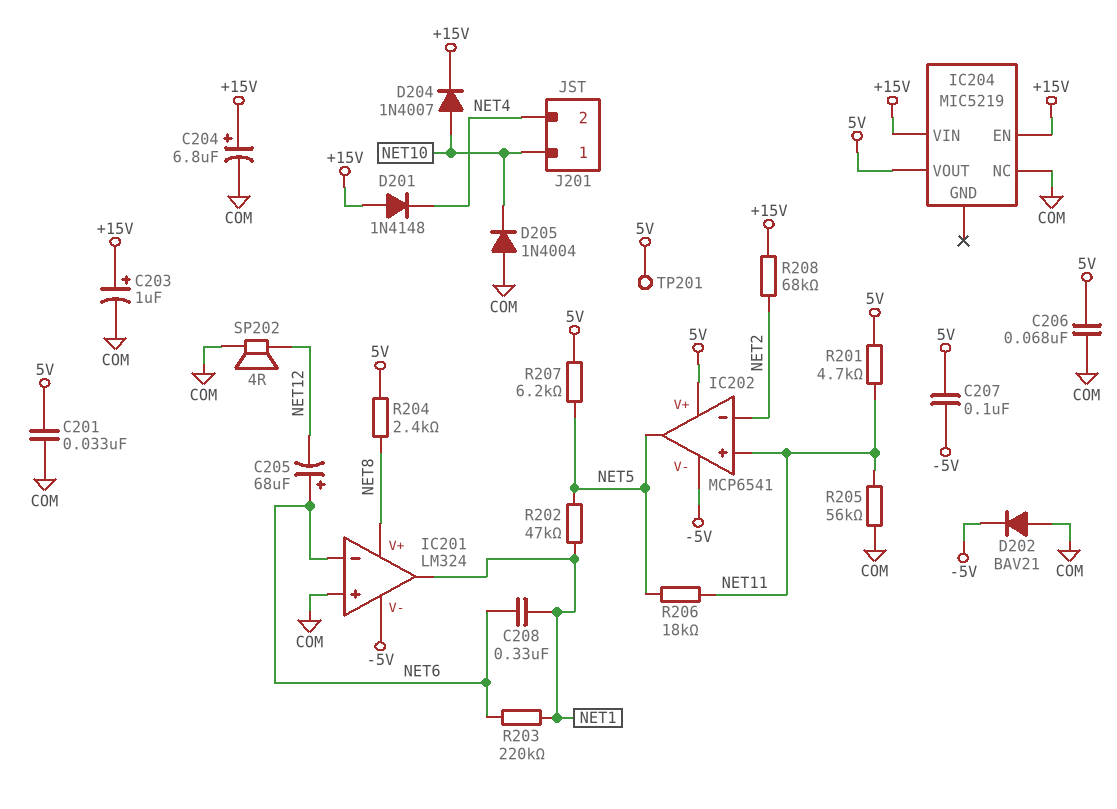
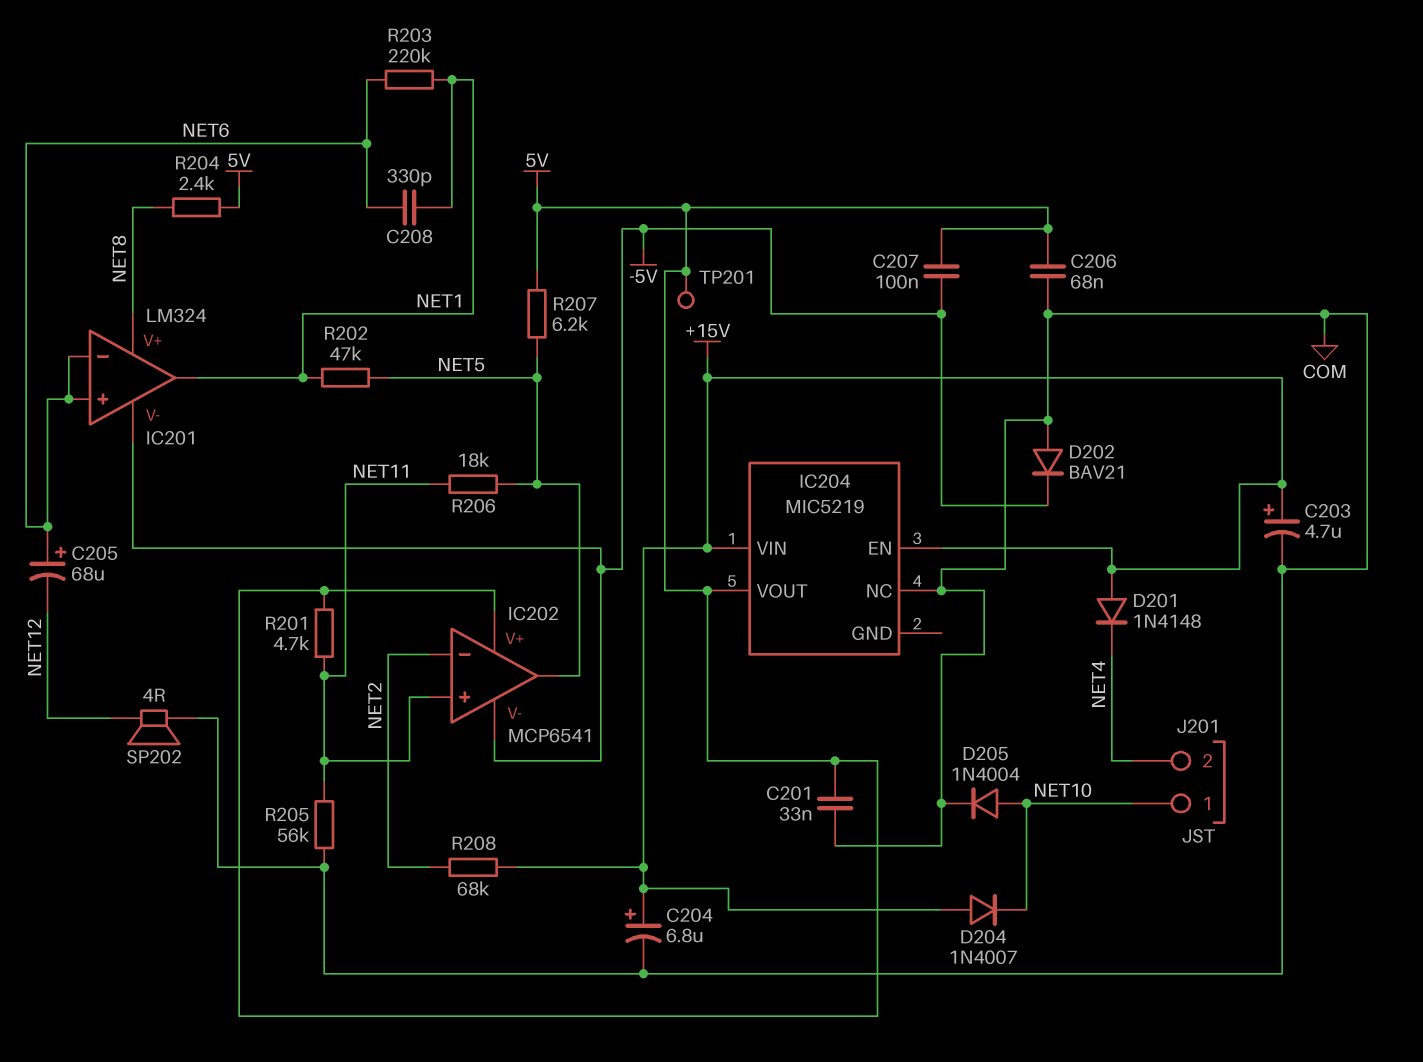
C203: 1uF (plus +15V, minus COM) -> 4.7uF (plus +15V, minus COM)
C208: 330nF (NET1, NET6) -> 330pF (NET1, NET6)
D204: diode 1N4007 (A NET10, K +15V) -> diode 1N4007 (A +15V, K NET10)
D205: diode 1N4004 (A COM, K NET10) -> diode 1N4004 (A NET10, K COM)
IC201 pin in+: COM -> NET6

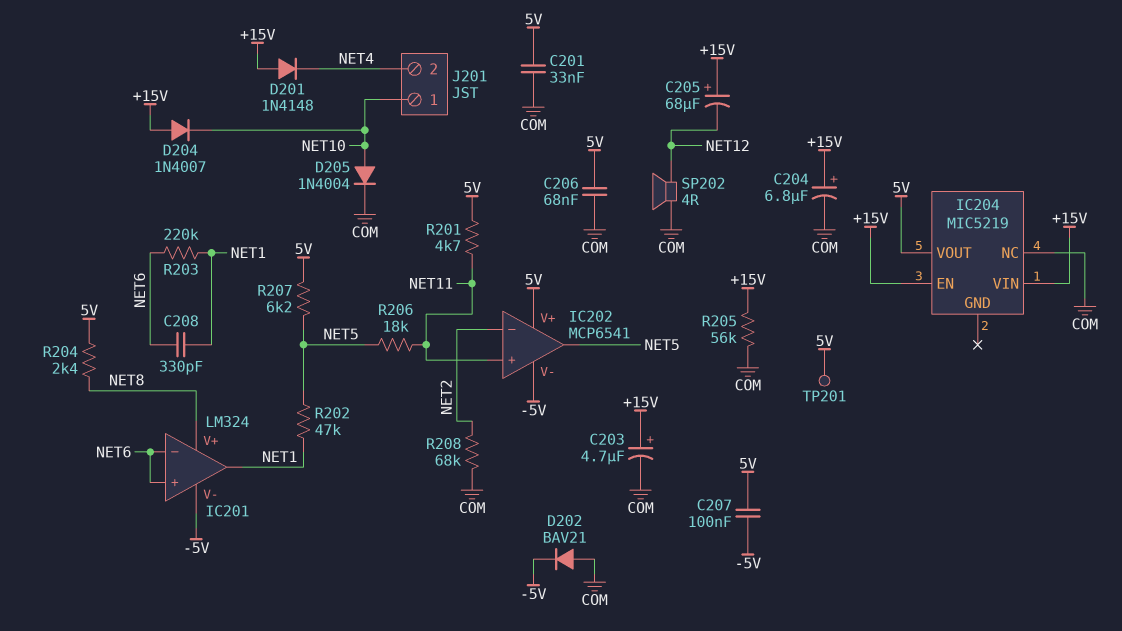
C205: 68uF (plus NET6, minus NET12) -> 68uF (plus +15V, minus NET12)
R205: 56k (COM, NET11) -> 56k (+15V, COM)
R208: 68k (+15V, NET2) -> 68k (COM, NET2)

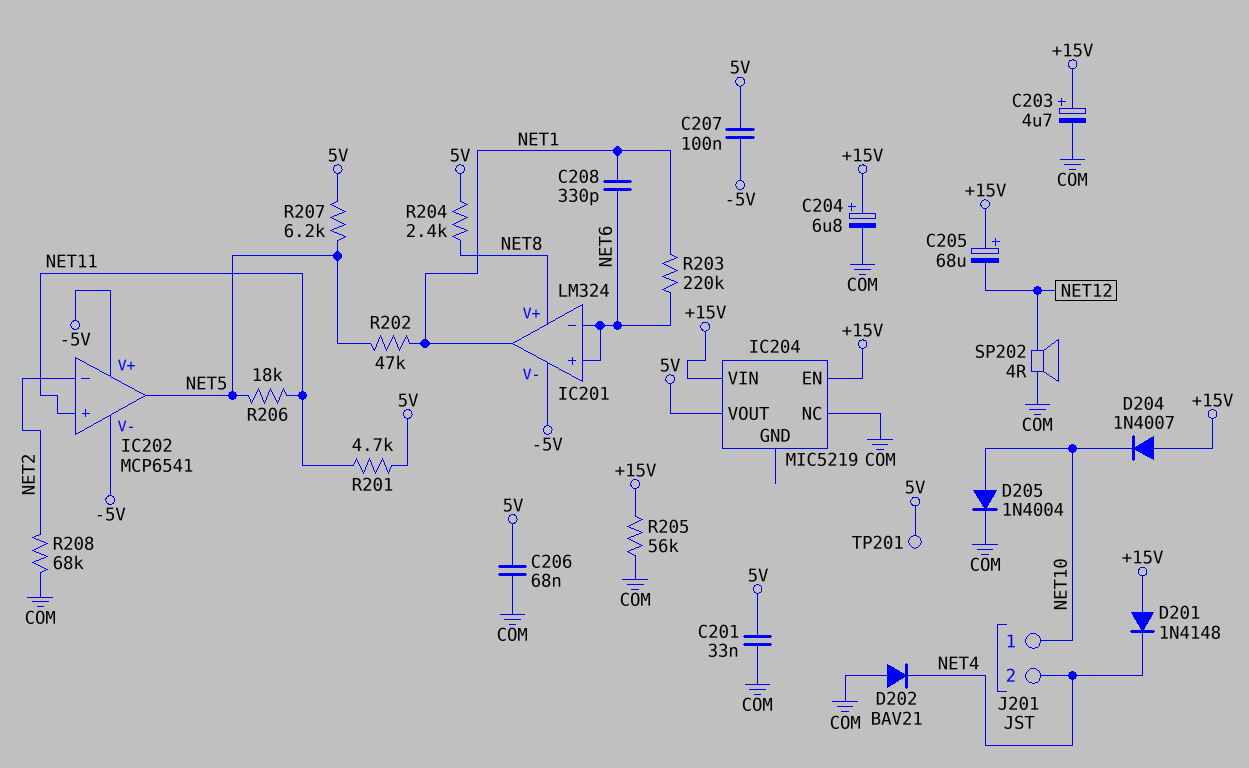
D202: diode BAV21 (A COM, K -5V) -> diode BAV21 (A COM, K NET4)
IC202 pin V+: 5V -> -5V

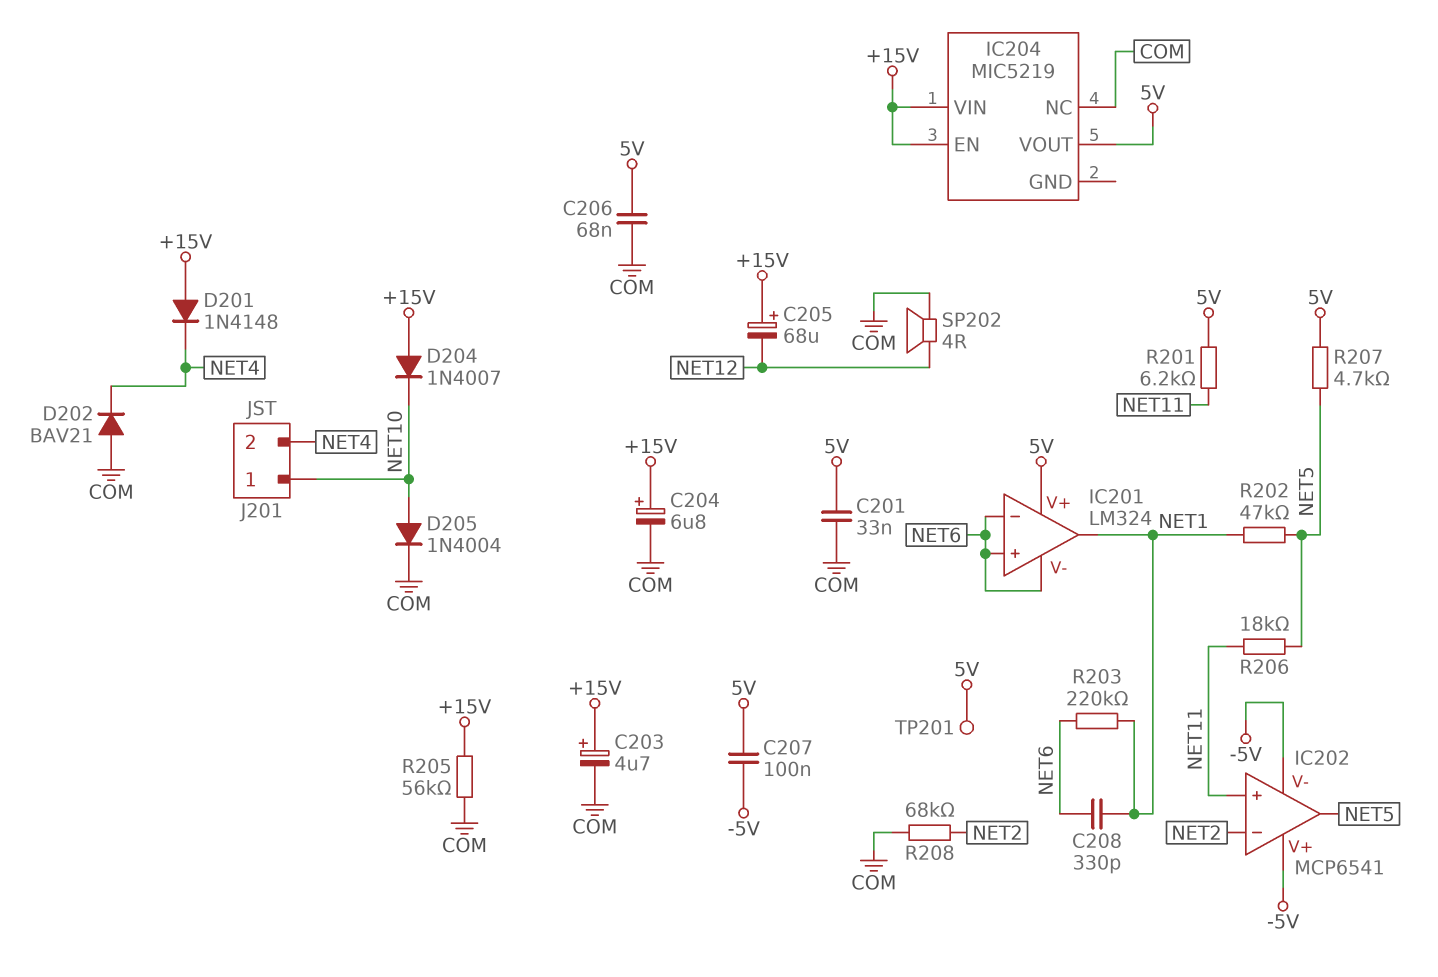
IC201 pin V+: NET8 -> 5V
IC201 pin V-: -5V -> NET6
R201: 4.7k (5V, NET11) -> 6.2k (5V, NET11)
R204: 2.4k (5V, NET8) -> none
R207: 6.2k (5V, NET5) -> 4.7k (5V, NET5)

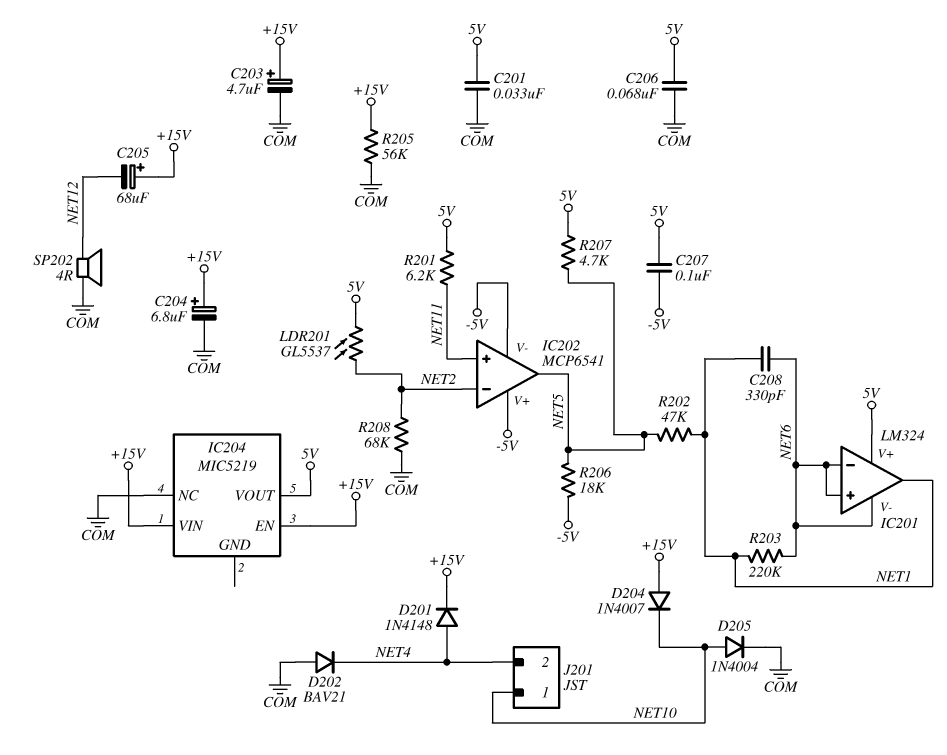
D201: diode 1N4148 (A +15V, K NET4) -> diode 1N4148 (A NET4, K +15V)
LDR201: none -> GL5537 (5V, NET2)
R206: 18k (NET5, NET11) -> 18k (-5V, NET5)
TP201: test point (5V) -> none

